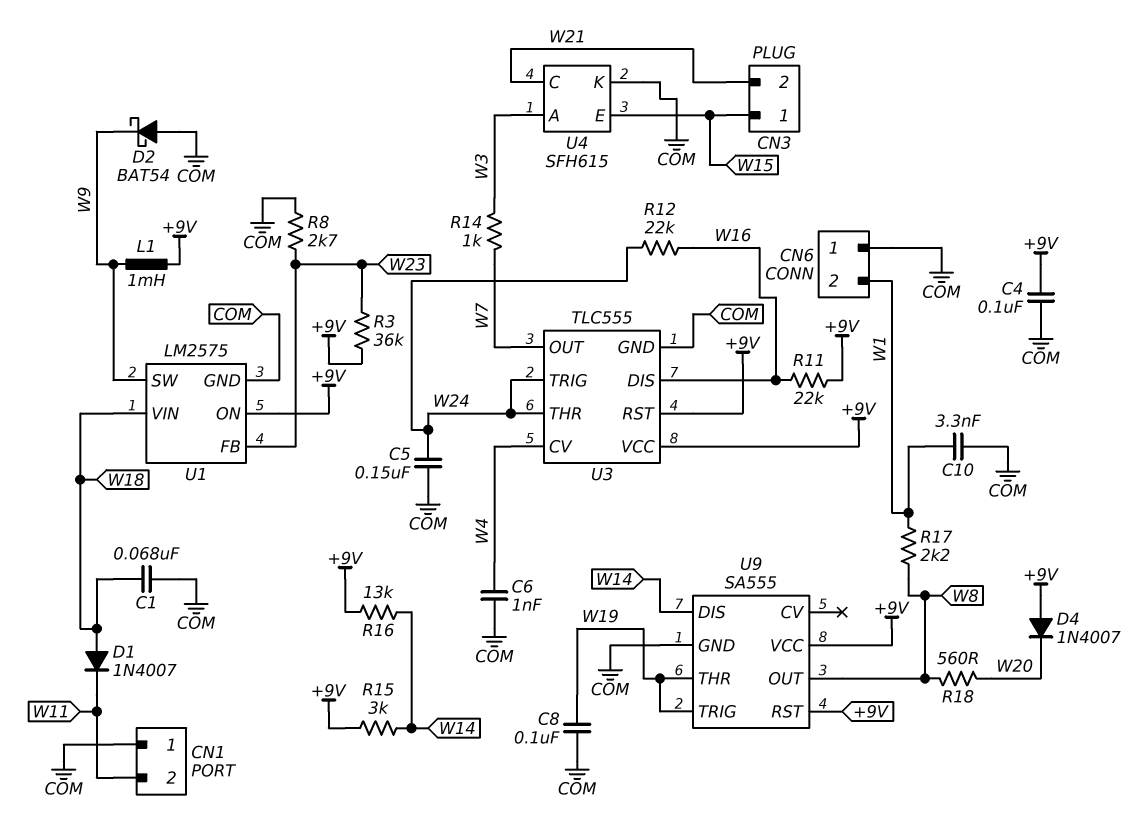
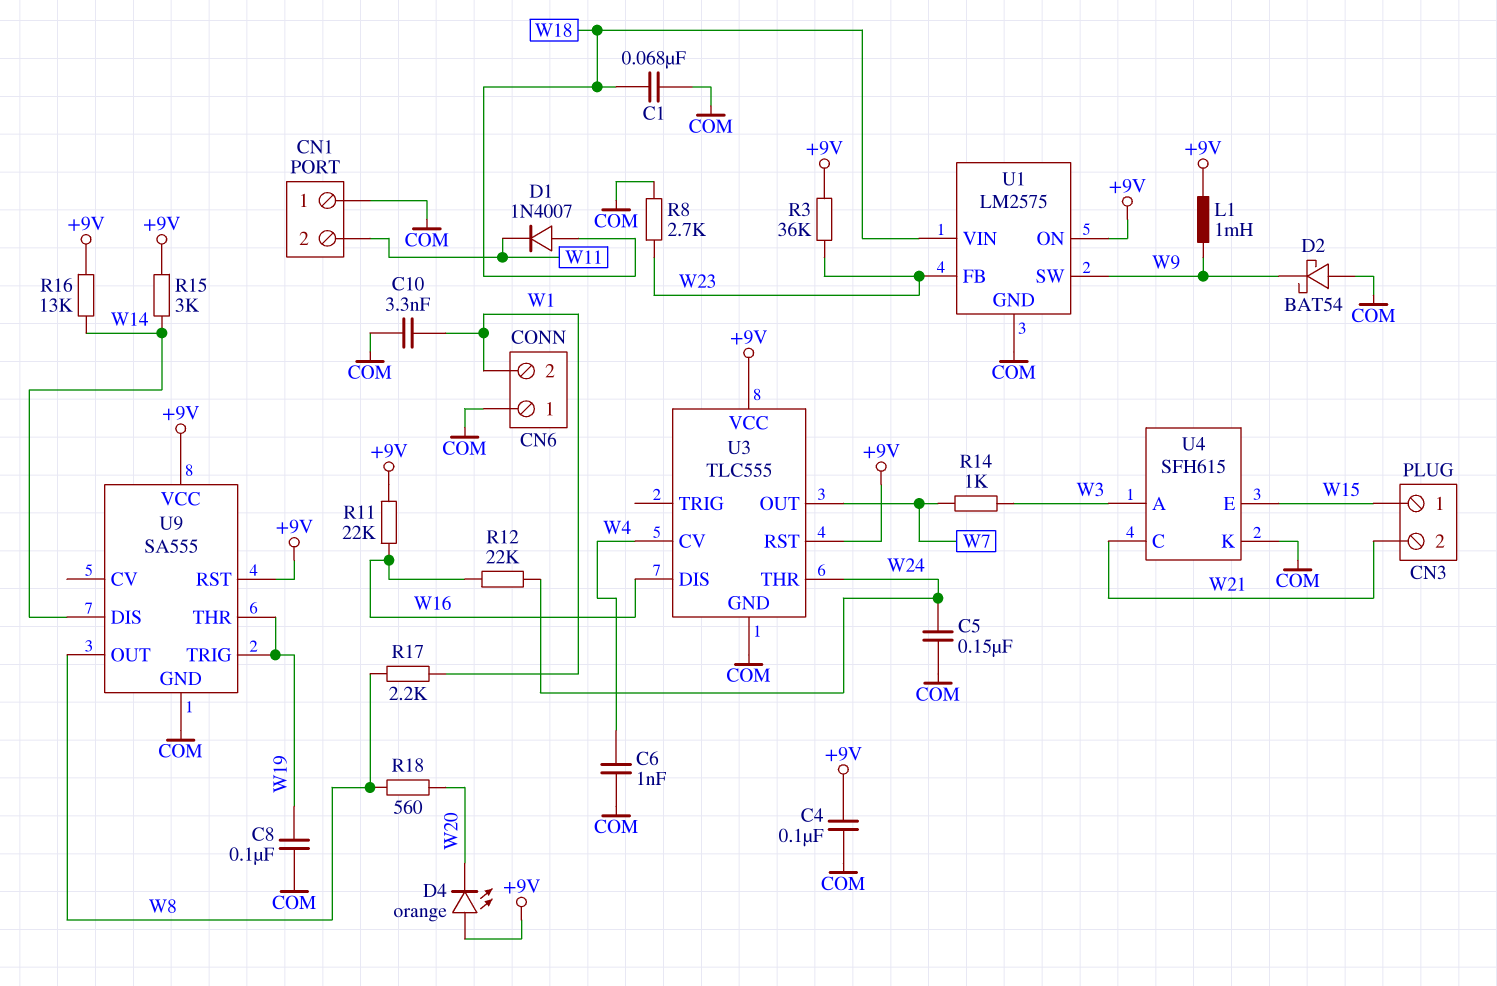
D4: diode 1N4007 (A +9V, K W20) -> LED orange (A +9V, K W20)
U3 pin TRIG: W24 -> none

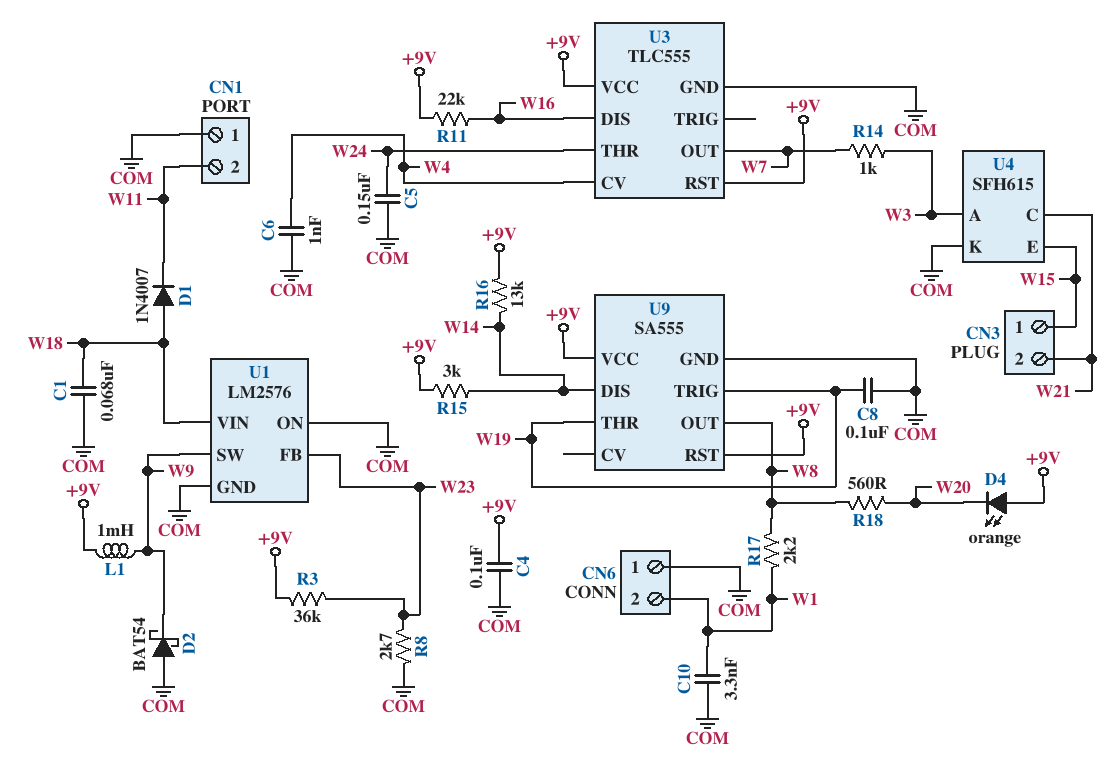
R12: 22k (W16, W24) -> none
U1: LM2575 -> LM2576
U1 pin ON: +9V -> COM

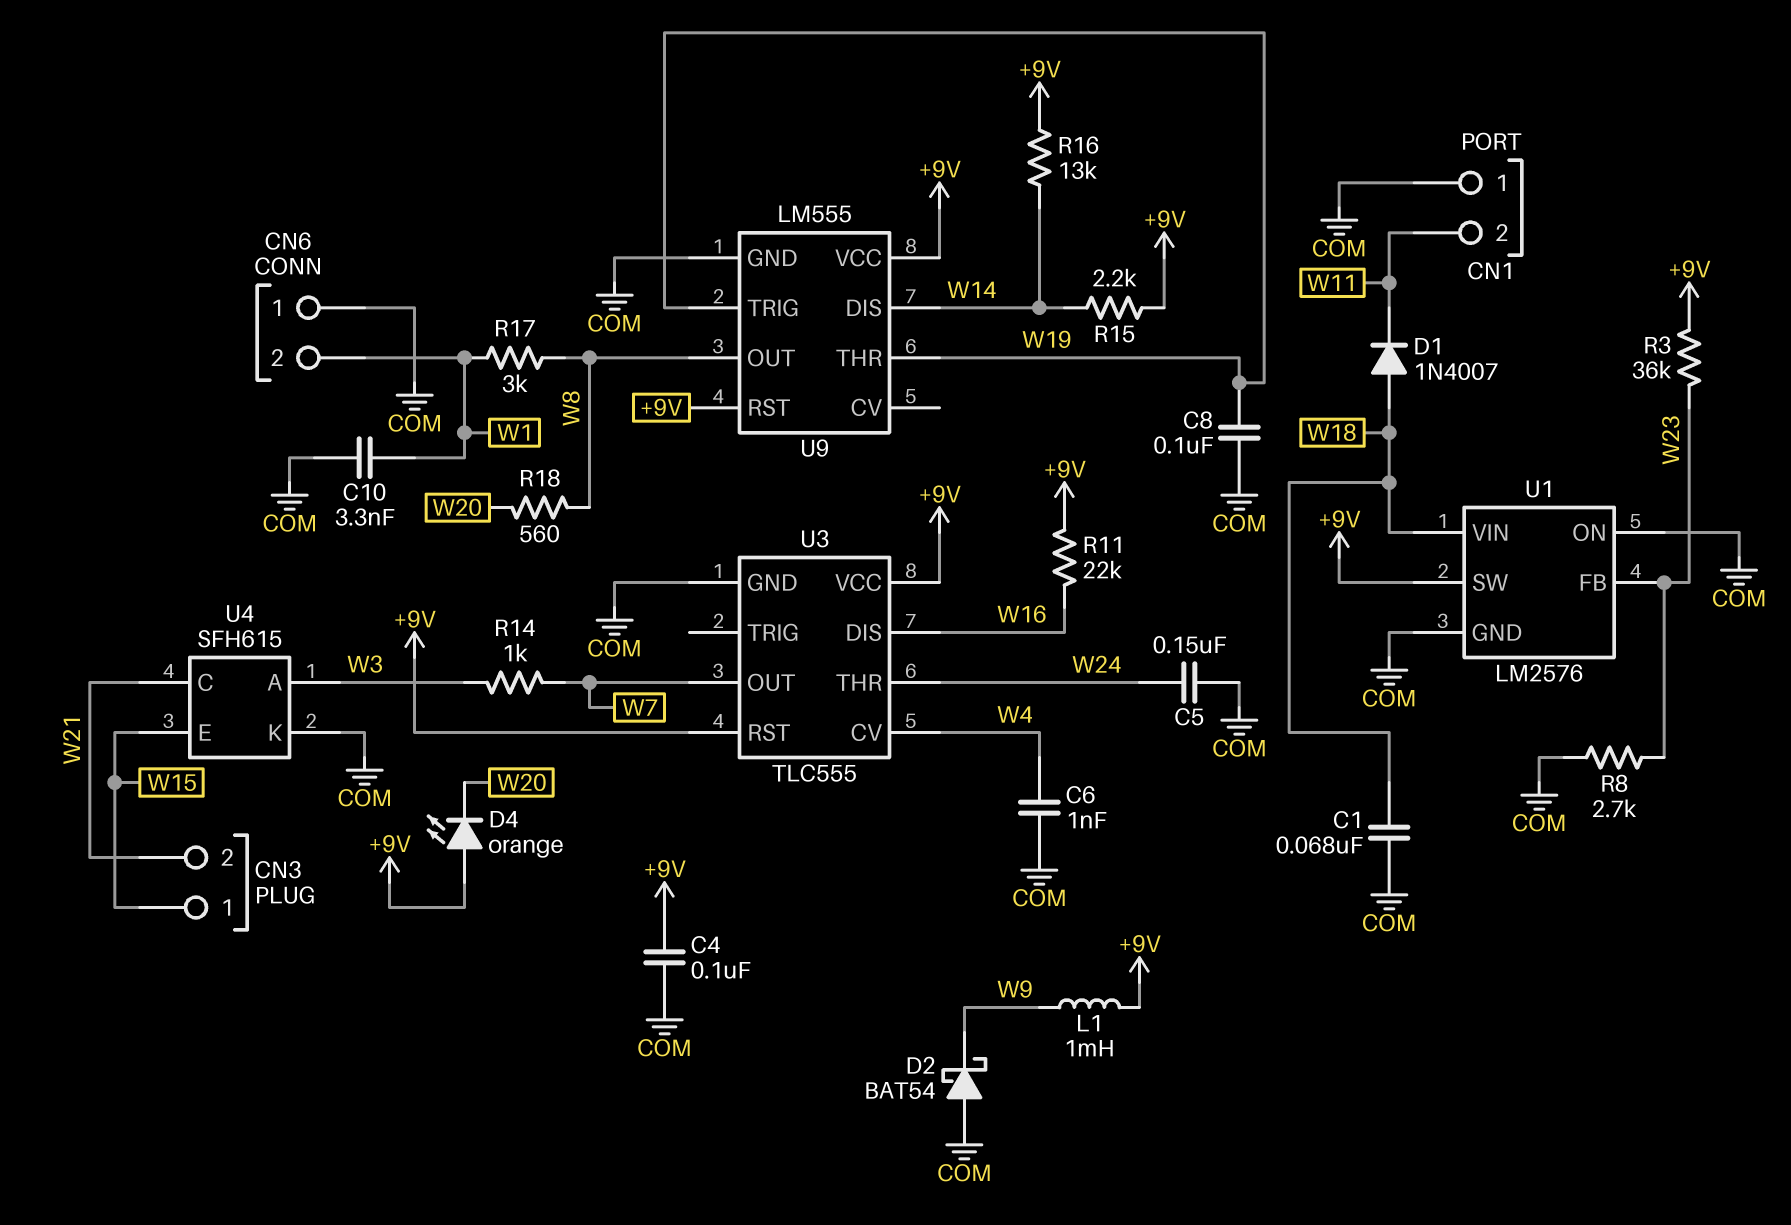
R15: 3k (+9V, W14) -> 2.2k (+9V, W14)
R17: 2.2k (W1, W8) -> 3k (W1, W8)
U1 pin SW: W9 -> +9V
U9: SA555 -> LM555

